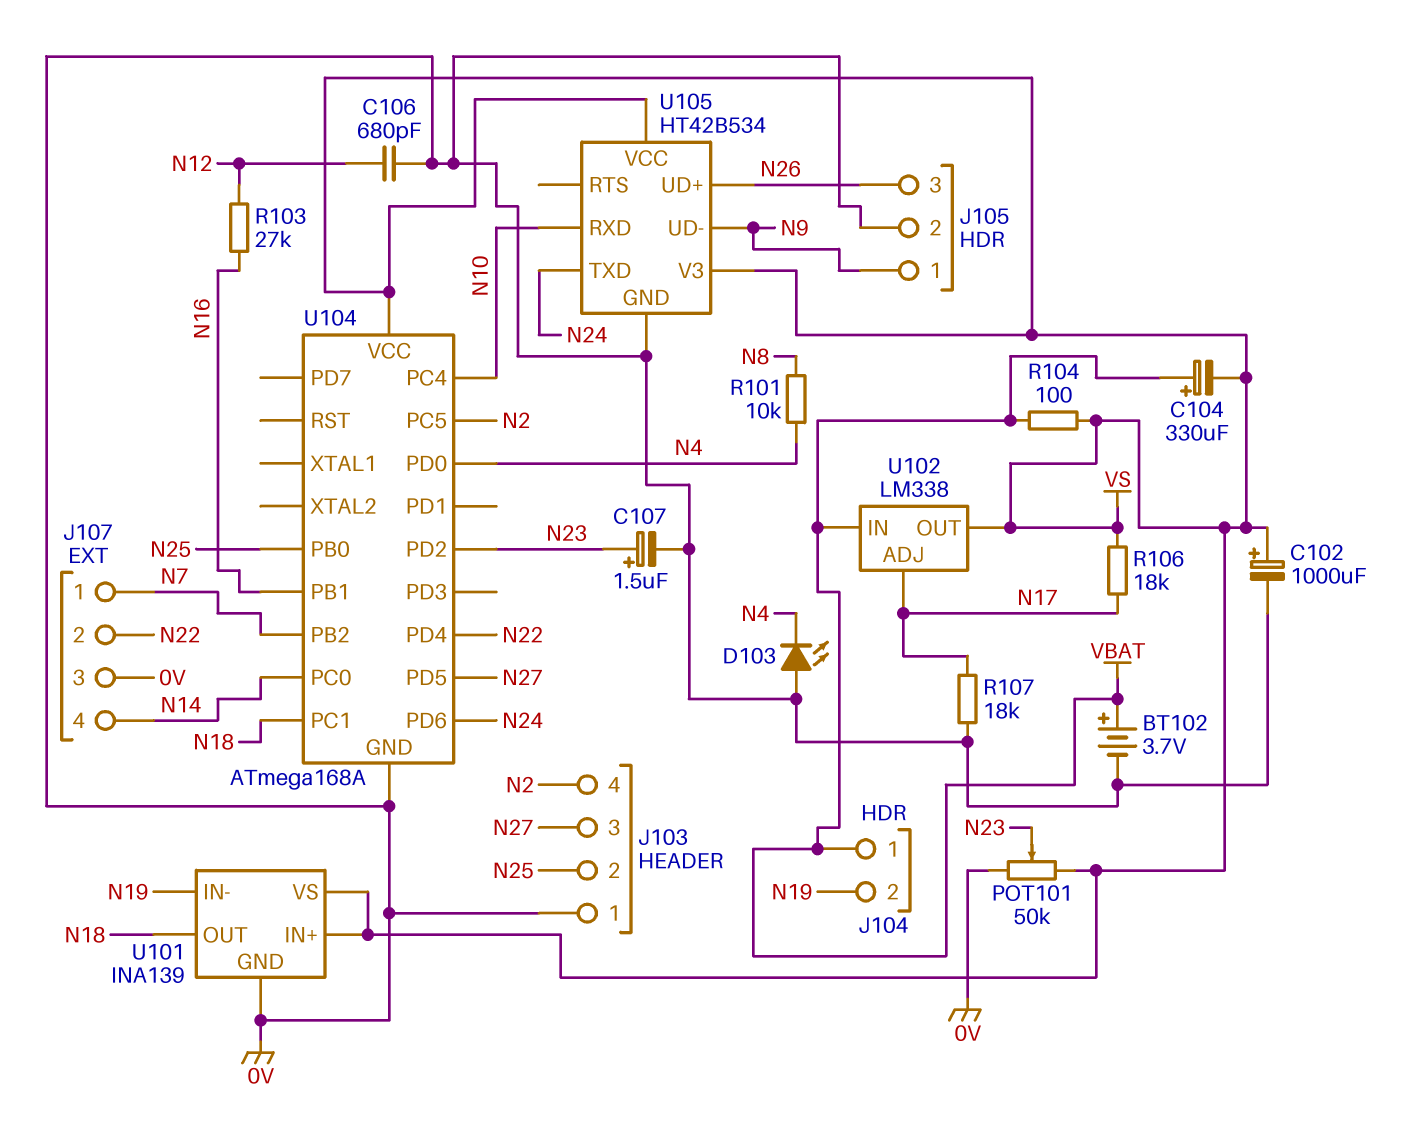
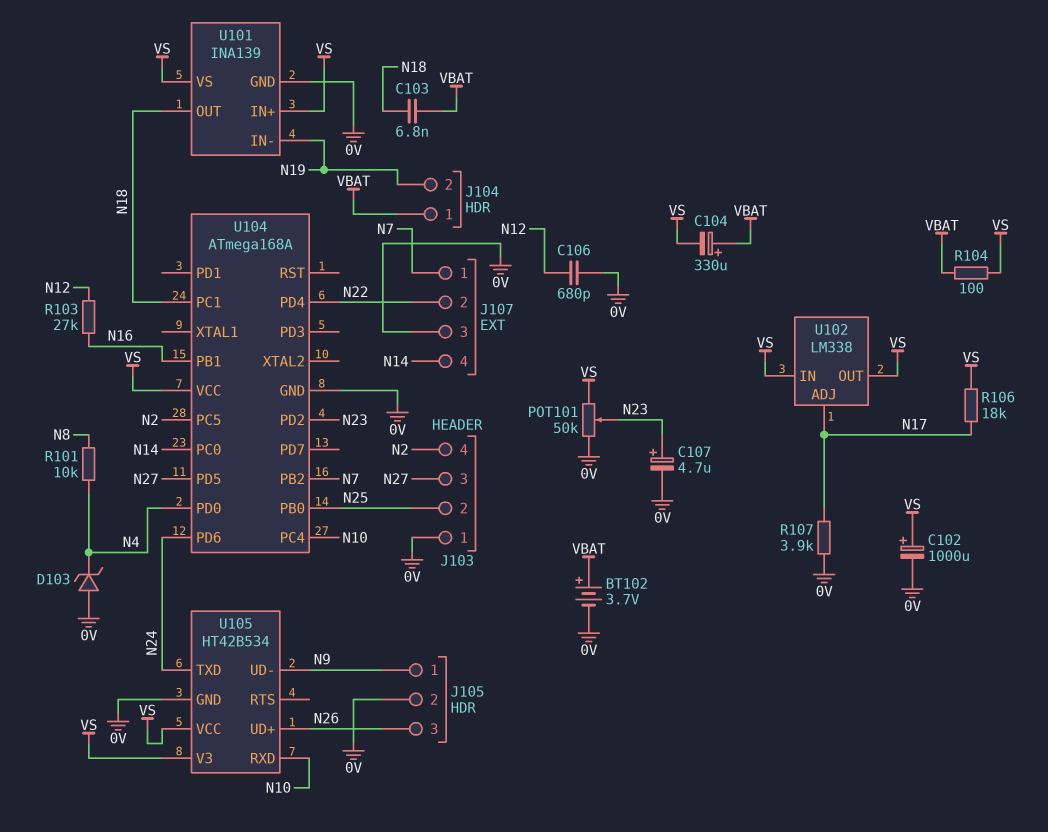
C103: none -> 6.8nF (N18, VBAT)
C107: 1.5uF (plus N23, minus 0V) -> 4.7uF (plus N23, minus 0V)
D103: LED (A 0V, K N4) -> zener (A 0V, K N4)
R107: 18k (0V, N17) -> 3.9k (0V, N17)
U102 pin IN: VBAT -> VS

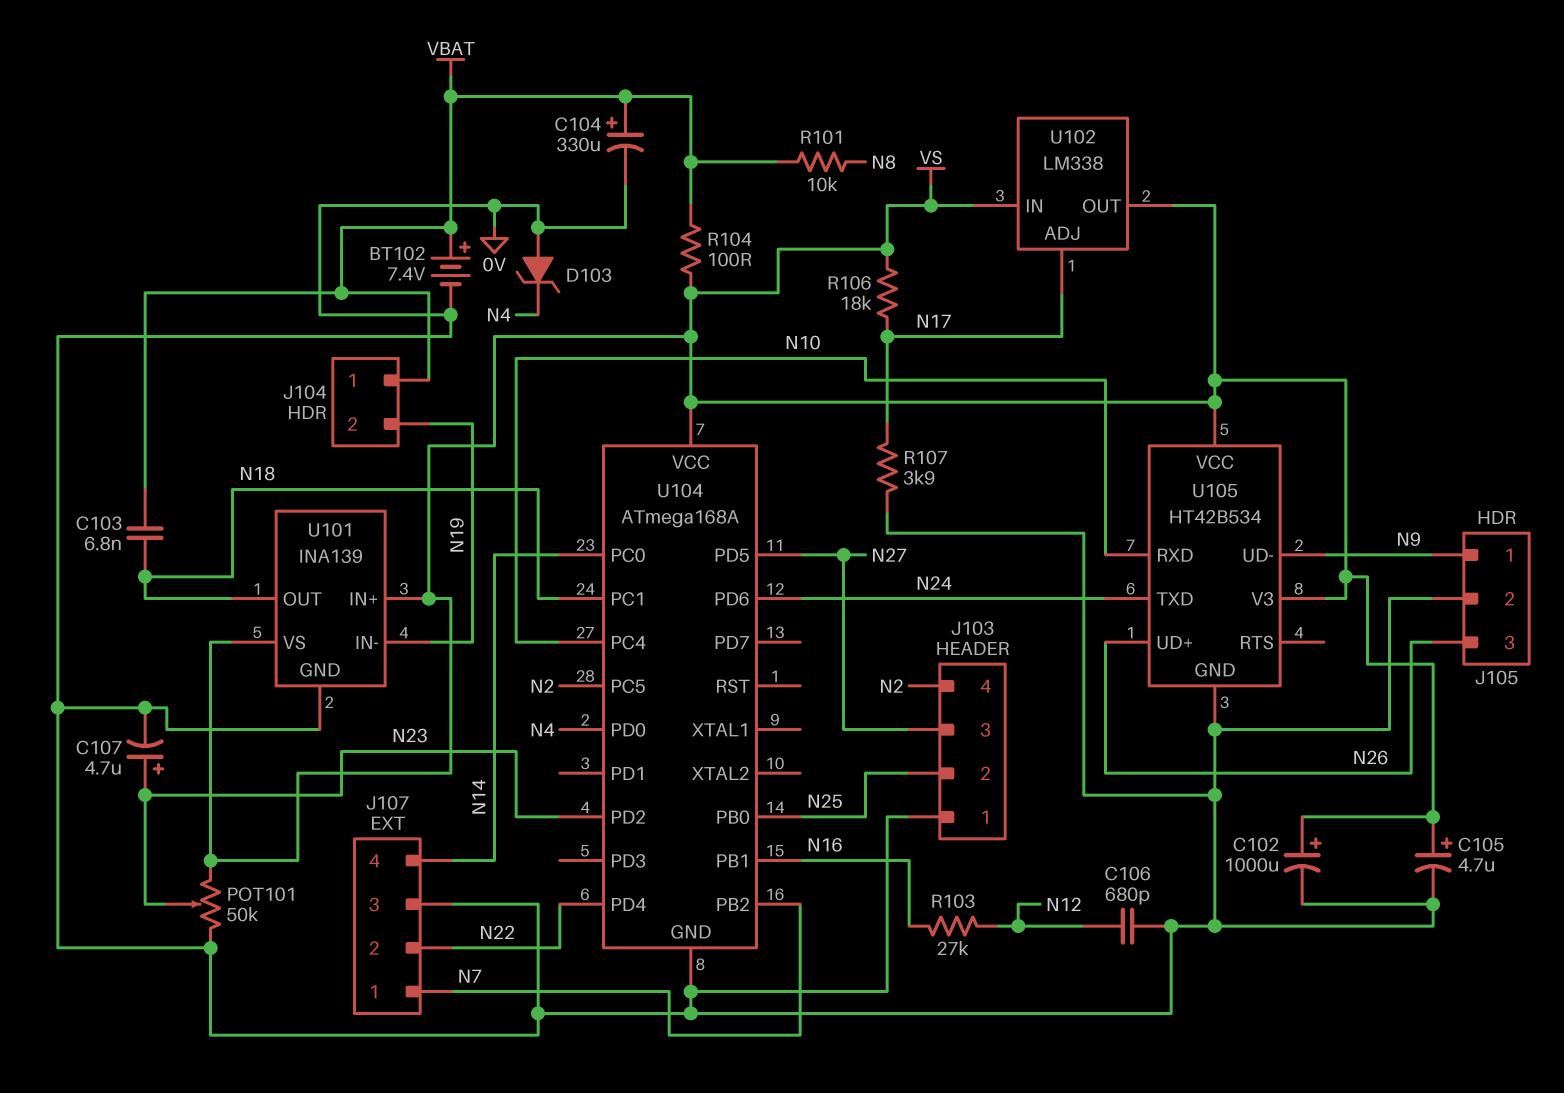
BT102: 3.7V (plus VBAT, minus 0V) -> 7.4V (plus VBAT, minus 0V)
C104: 330uF (plus VBAT, minus VS) -> 330uF (plus VBAT, minus 0V)
C105: none -> 4.7uF (plus VS, minus 0V)
R101: 10k (N4, N8) -> 10k (N8, VBAT)

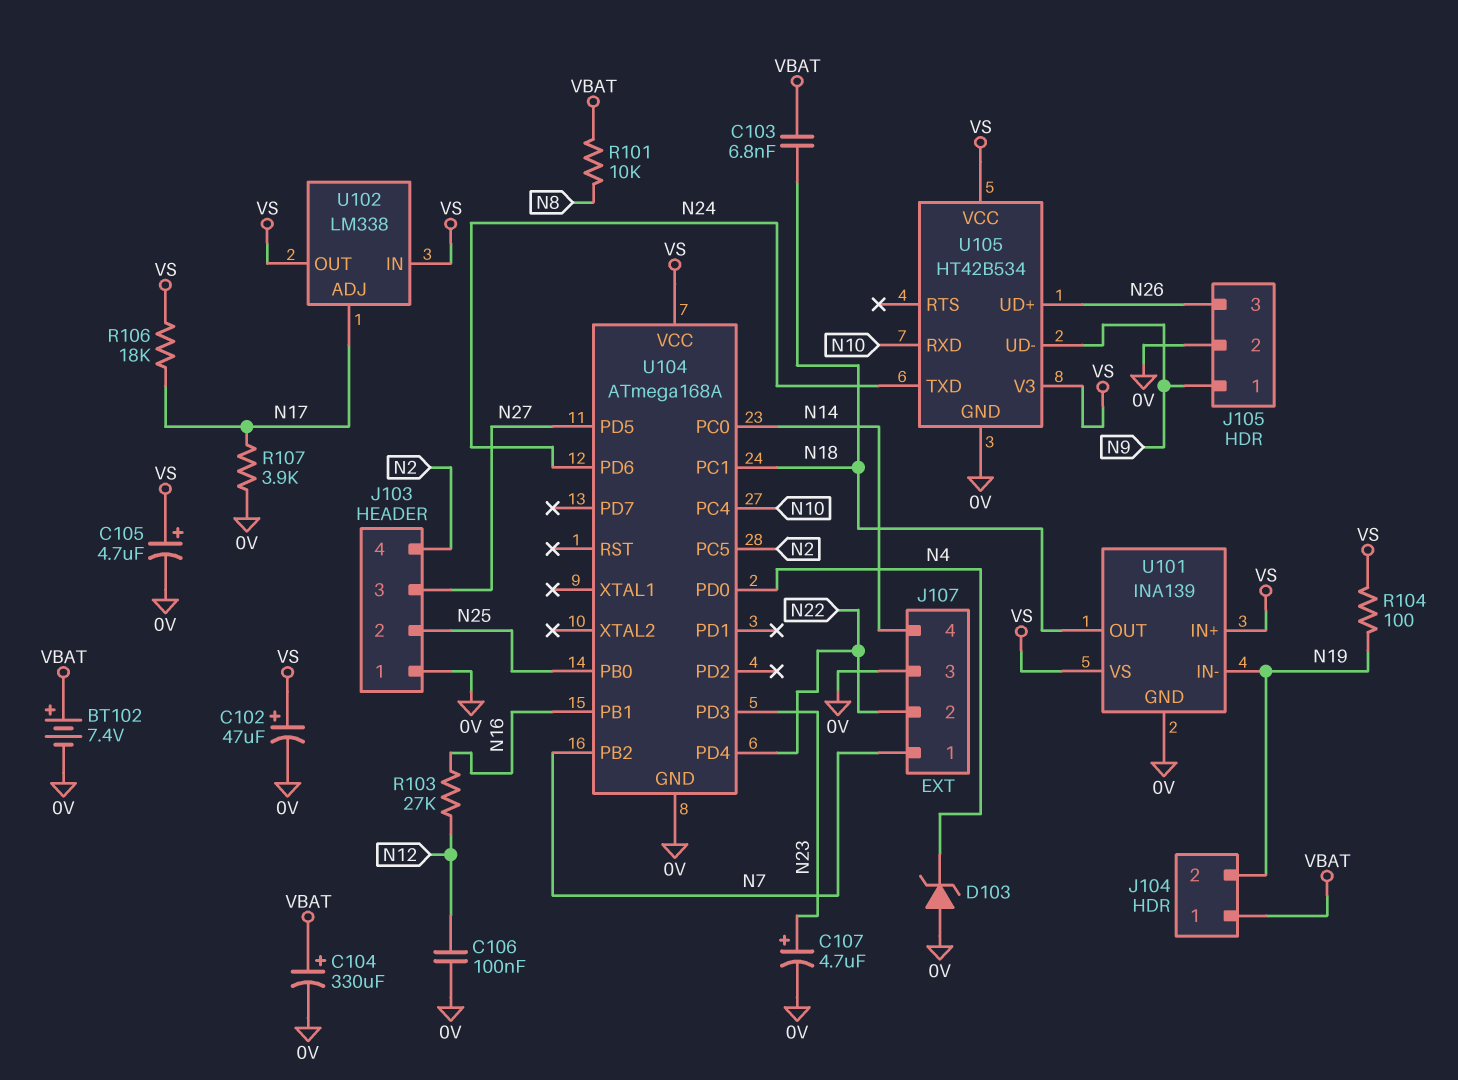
C102: 1000uF (plus VS, minus 0V) -> 47uF (plus VS, minus 0V)
C106: 680pF (0V, N12) -> 100nF (0V, N12)
POT101: 50k (0V, VS, wiper N23) -> none
R104: 100 (VBAT, VS) -> 100 (N19, VS)
U104 pin PD2: N23 -> none
U104 pin PD3: none -> N23

